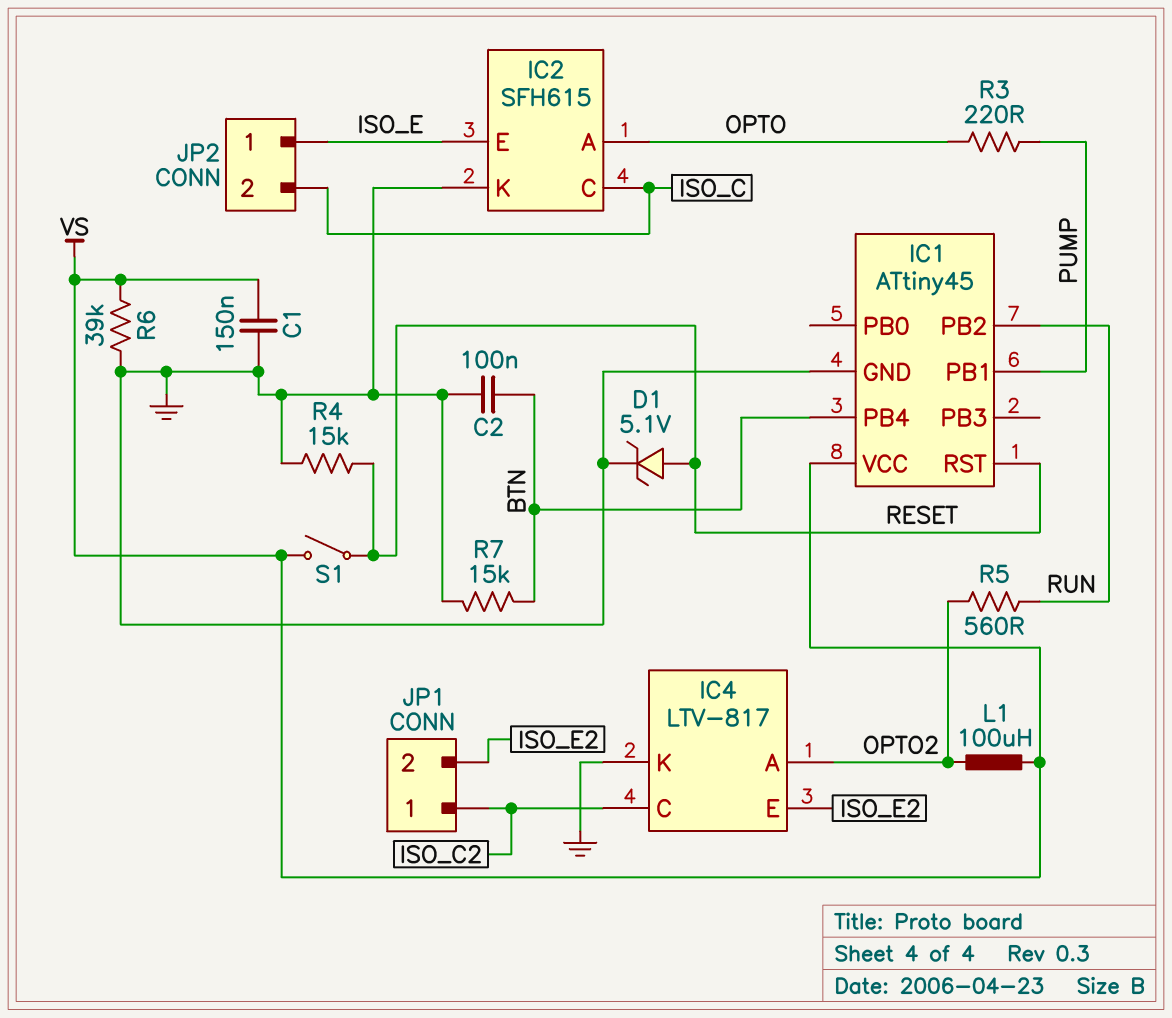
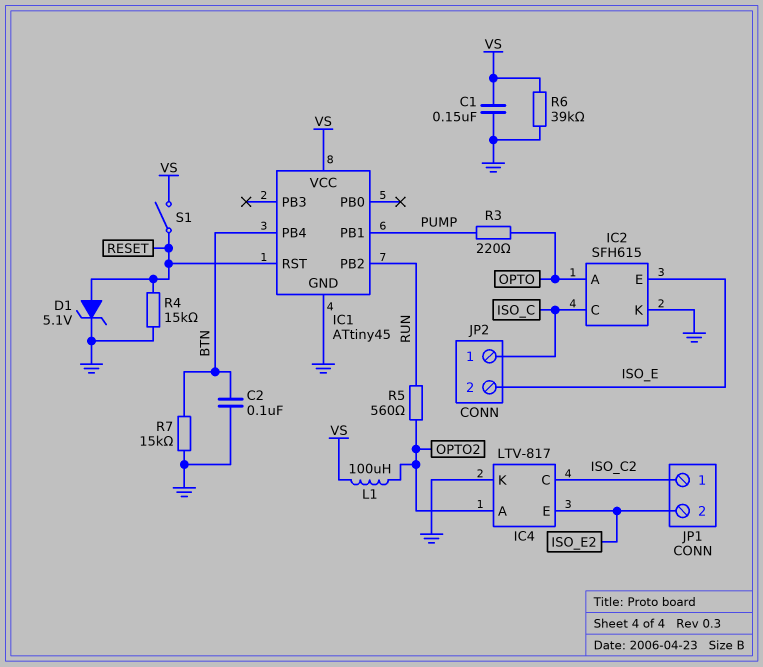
JP2 pin 1: ISO_E -> ISO_C
JP2 pin 2: ISO_C -> ISO_E

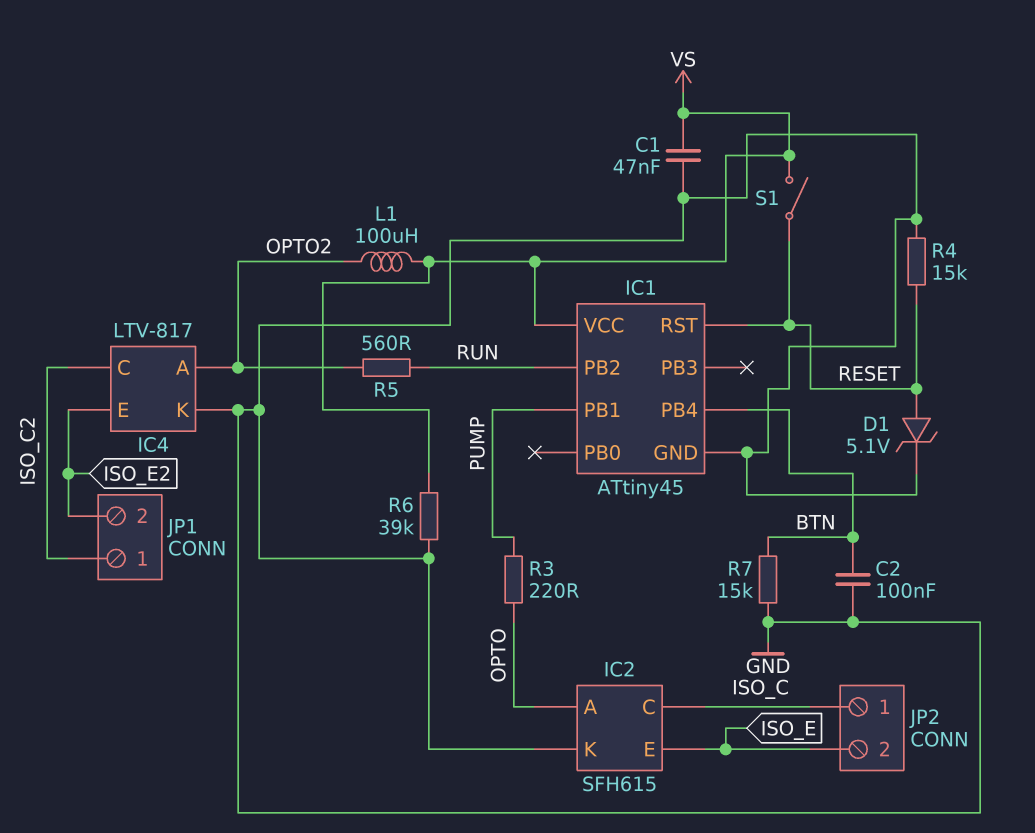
C1: 150nF (GND, VS) -> 47nF (GND, VS)

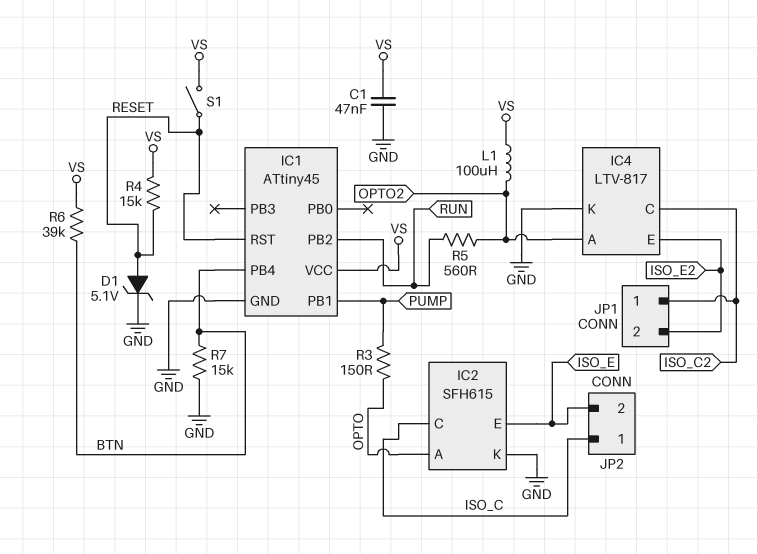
C2: 100nF (BTN, GND) -> none
R3: 220 (OPTO, PUMP) -> 150 (OPTO, PUMP)
R4: 15k (GND, RESET) -> 15k (RESET, VS)
R6: 39k (GND, VS) -> 39k (BTN, VS)

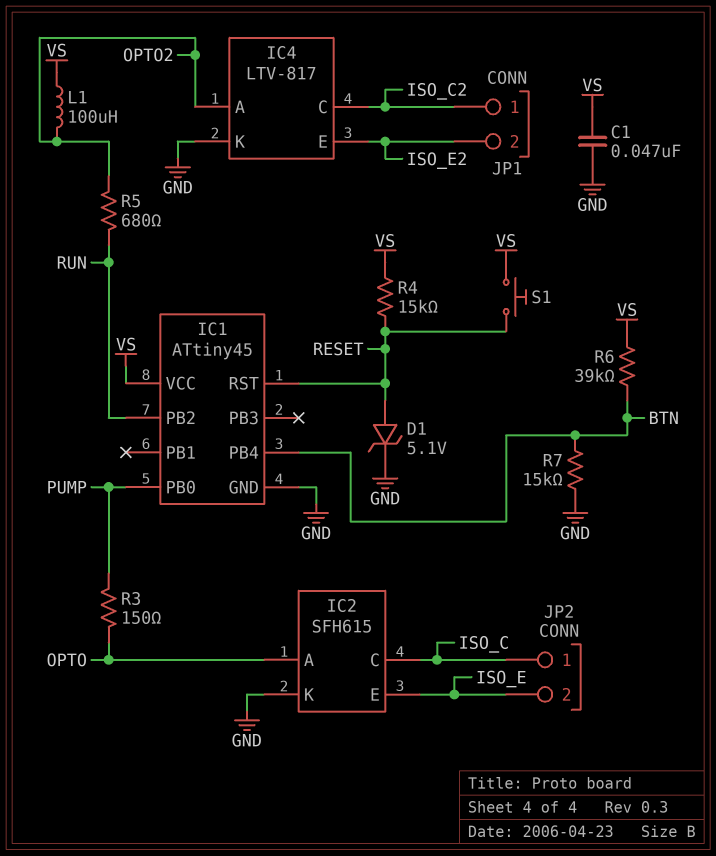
IC1 pin PB0: none -> PUMP
IC1 pin PB1: PUMP -> none
R5: 560 (OPTO2, RUN) -> 680 (OPTO2, RUN)
S1: switch (RESET, VS) -> button (RESET, VS)

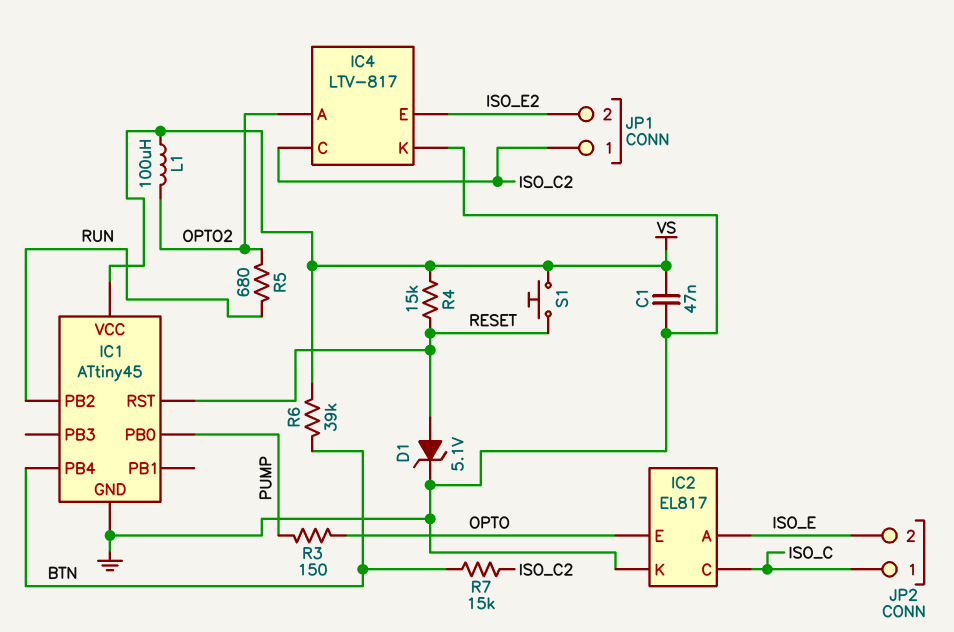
IC2: SFH615 -> EL817
IC2 pin A: OPTO -> ISO_E
IC2 pin E: ISO_E -> OPTO
R7: 15k (BTN, GND) -> 15k (BTN, ISO_C2)

